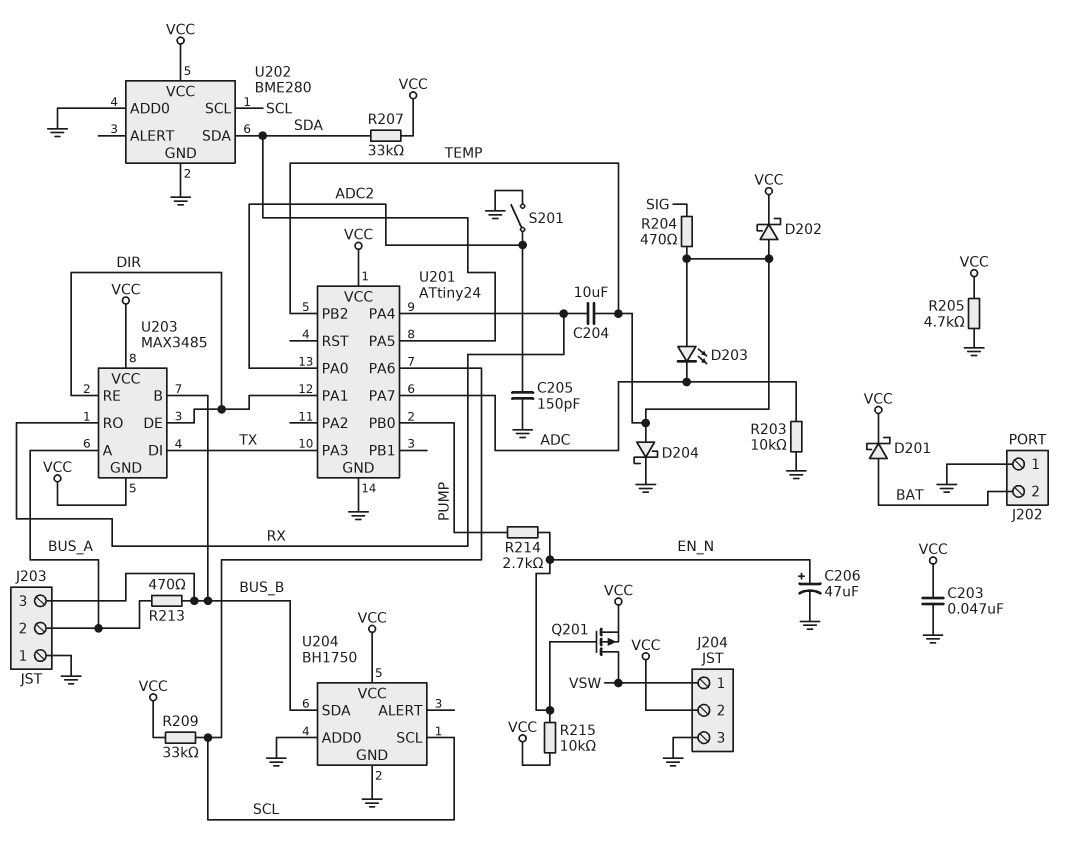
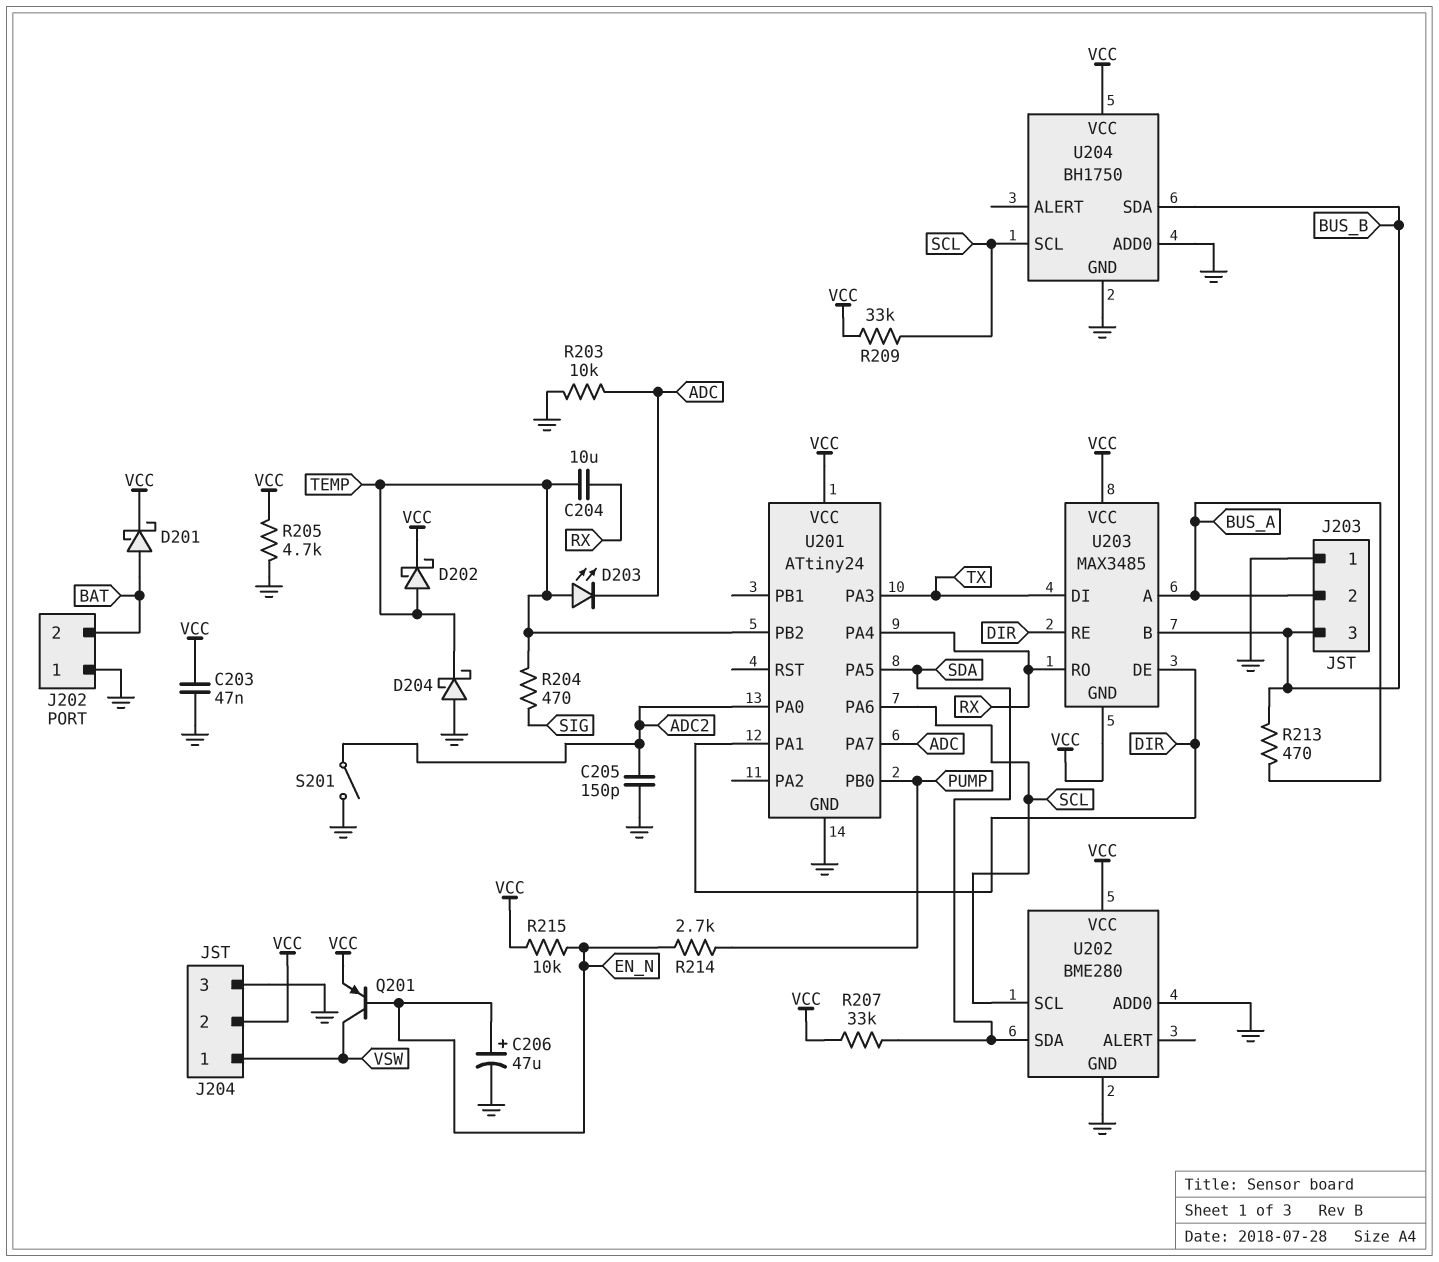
D204: schottky (A TEMP, K GND) -> schottky (A GND, K TEMP)
Q201: PMOS (G EN_N, D VSW, S VCC) -> PNP (B EN_N, C VSW, E VCC)

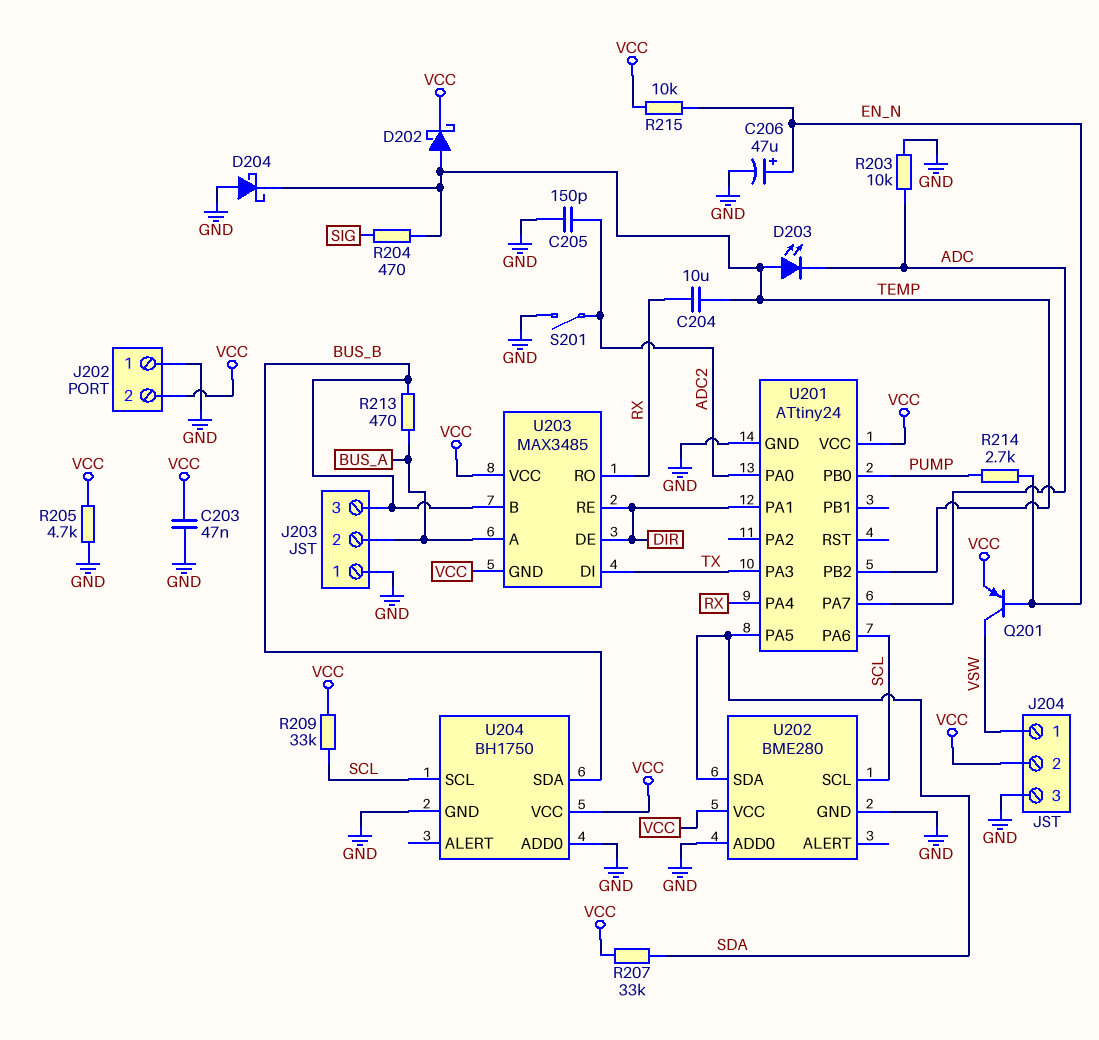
D201: schottky (A BAT, K VCC) -> none
J202 pin 2: BAT -> VCC

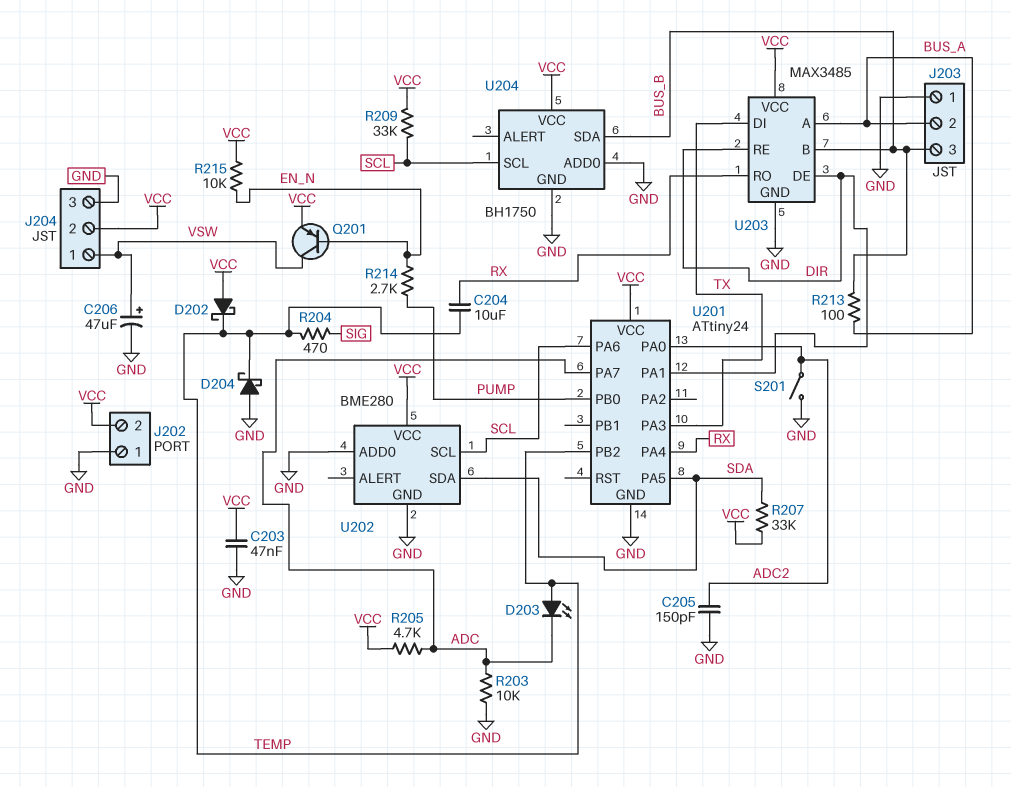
C206: 47uF (plus EN_N, minus GND) -> 47uF (plus VSW, minus GND)
D202: schottky (A TEMP, K VCC) -> schottky (A VCC, K TEMP)
R205: 4.7k (GND, VCC) -> 4.7k (ADC, VCC)
R213: 470 (BUS_A, BUS_B) -> 100 (BUS_A, BUS_B)
U203 pin GND: VCC -> GND

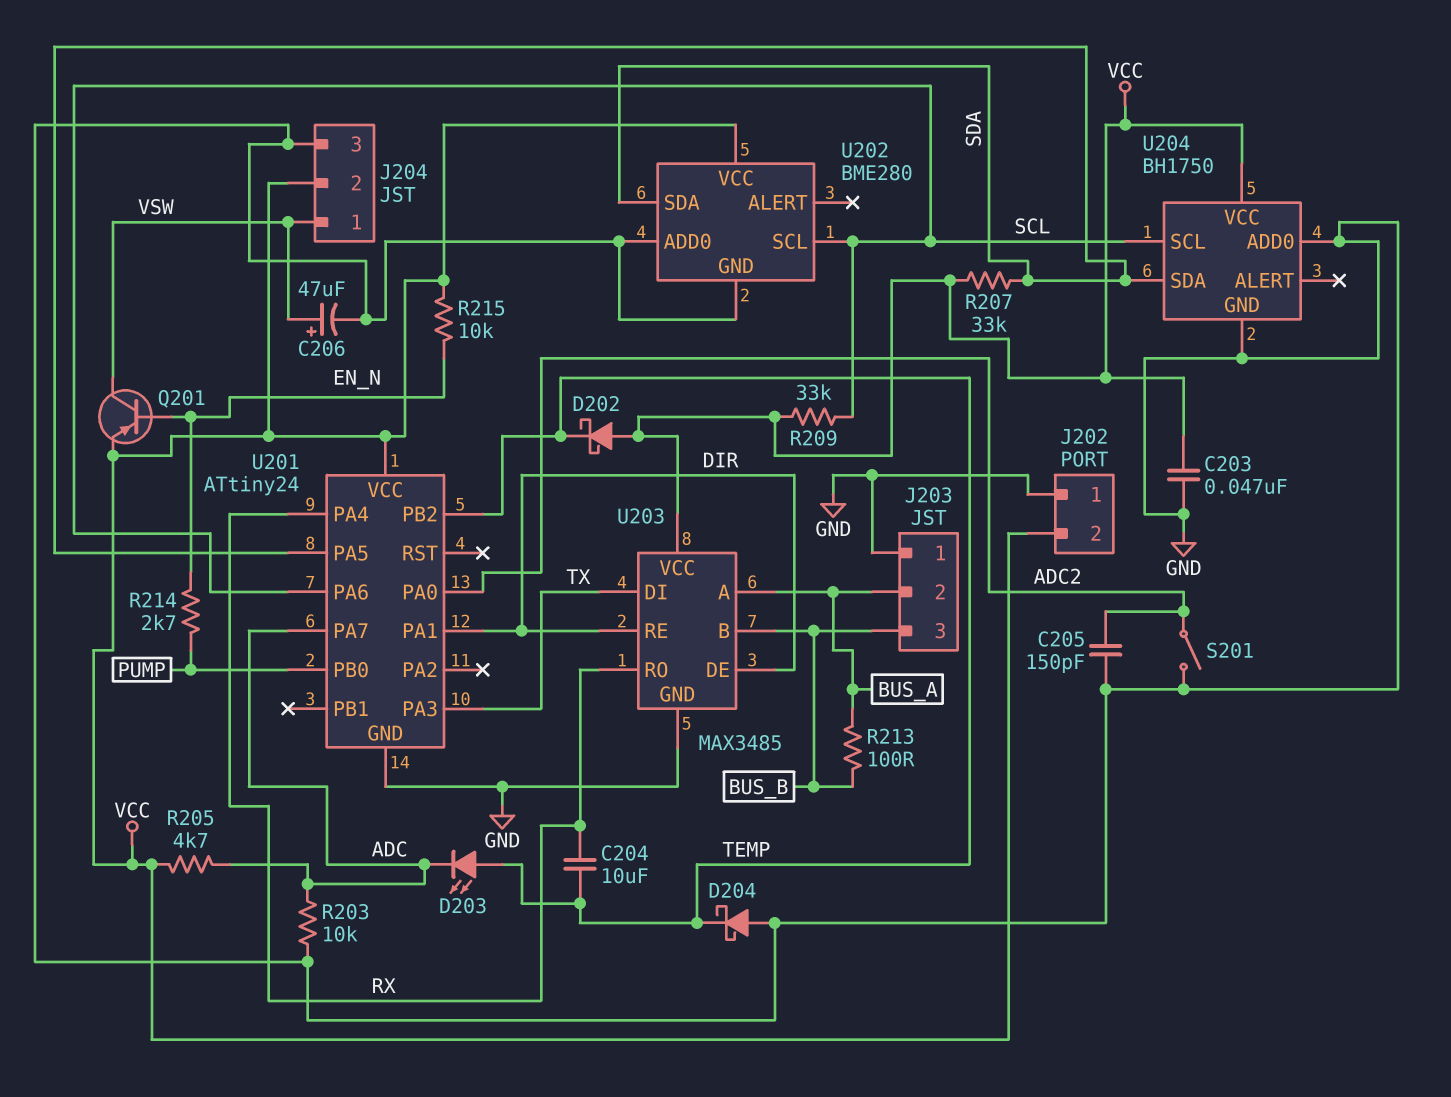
R204: 470 (SIG, TEMP) -> none
U204 pin SDA: BUS_B -> SDA

